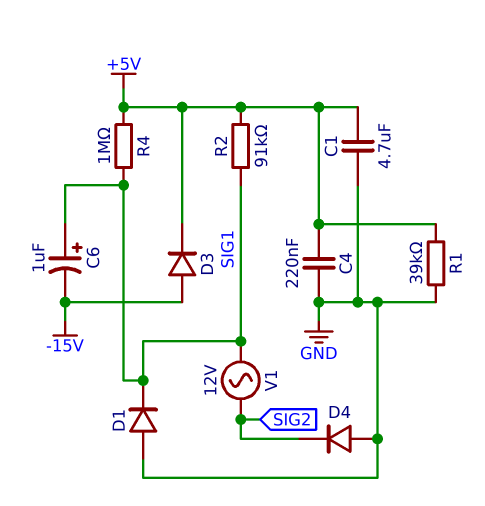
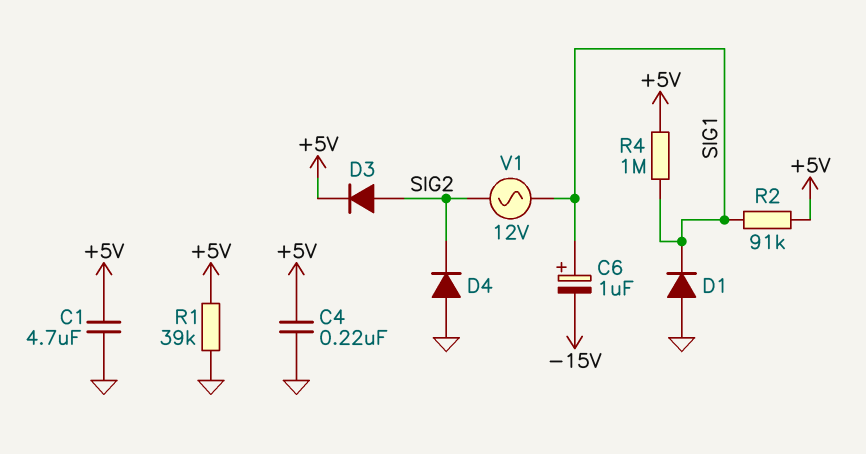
D3: diode (A -15V, K +5V) -> diode (A SIG2, K +5V)

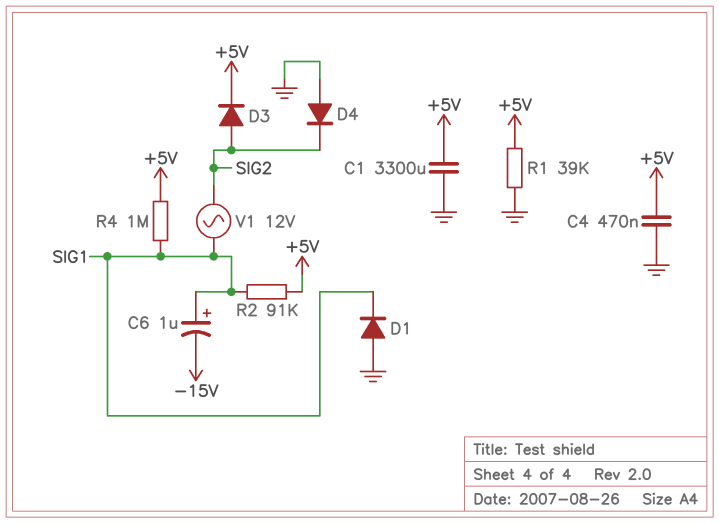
C1: 4.7uF (+5V, GND) -> 3300uF (+5V, GND)
C4: 220nF (+5V, GND) -> 470nF (+5V, GND)

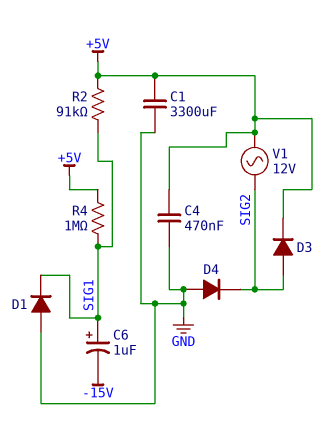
R1: 39k (+5V, GND) -> none
V1: AC 12V (SIG1, SIG2) -> AC 12V (+5V, SIG2)

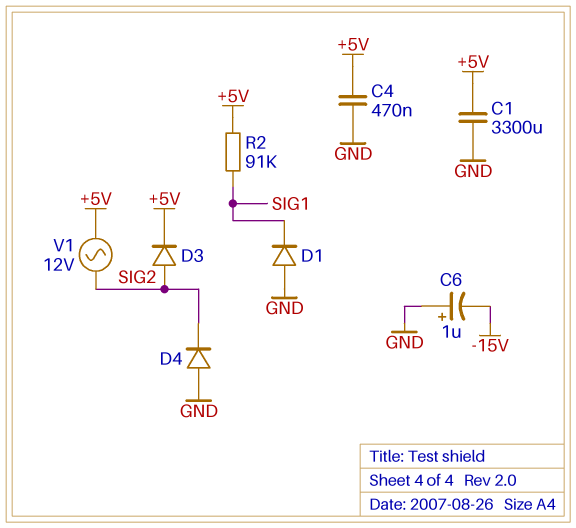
C6: 1uF (plus SIG1, minus -15V) -> 1uF (plus GND, minus -15V)
R4: 1M (+5V, SIG1) -> none

